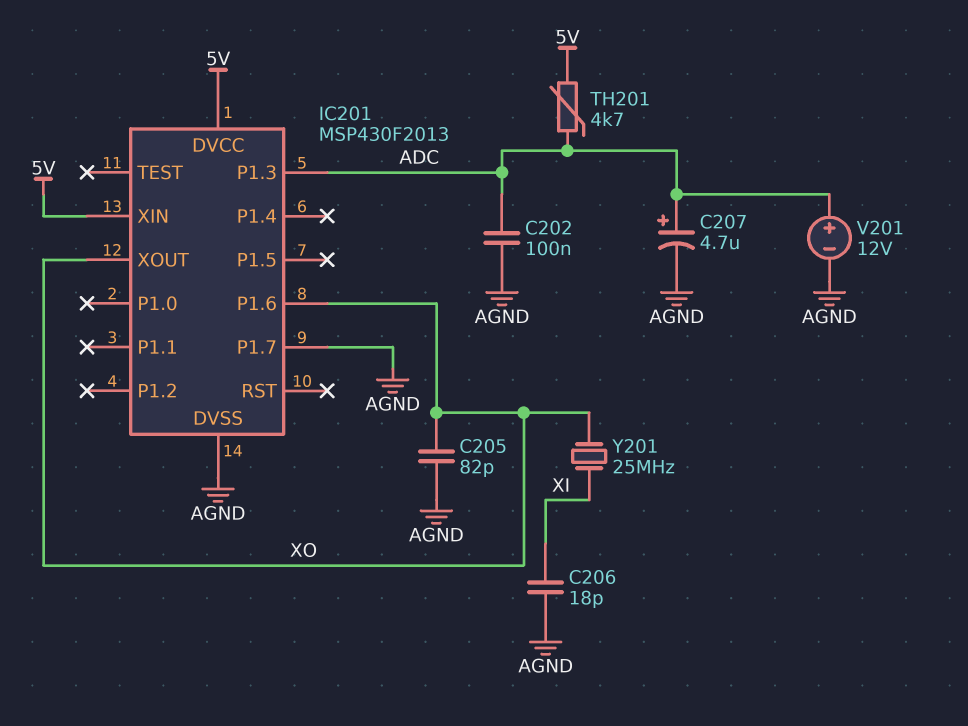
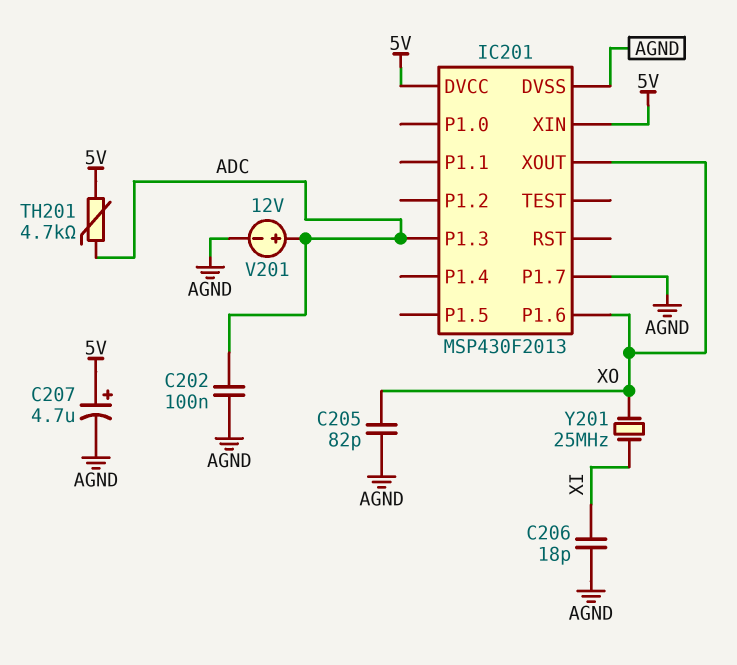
C207: 4.7uF (plus ADC, minus AGND) -> 4.7uF (plus 5V, minus AGND)

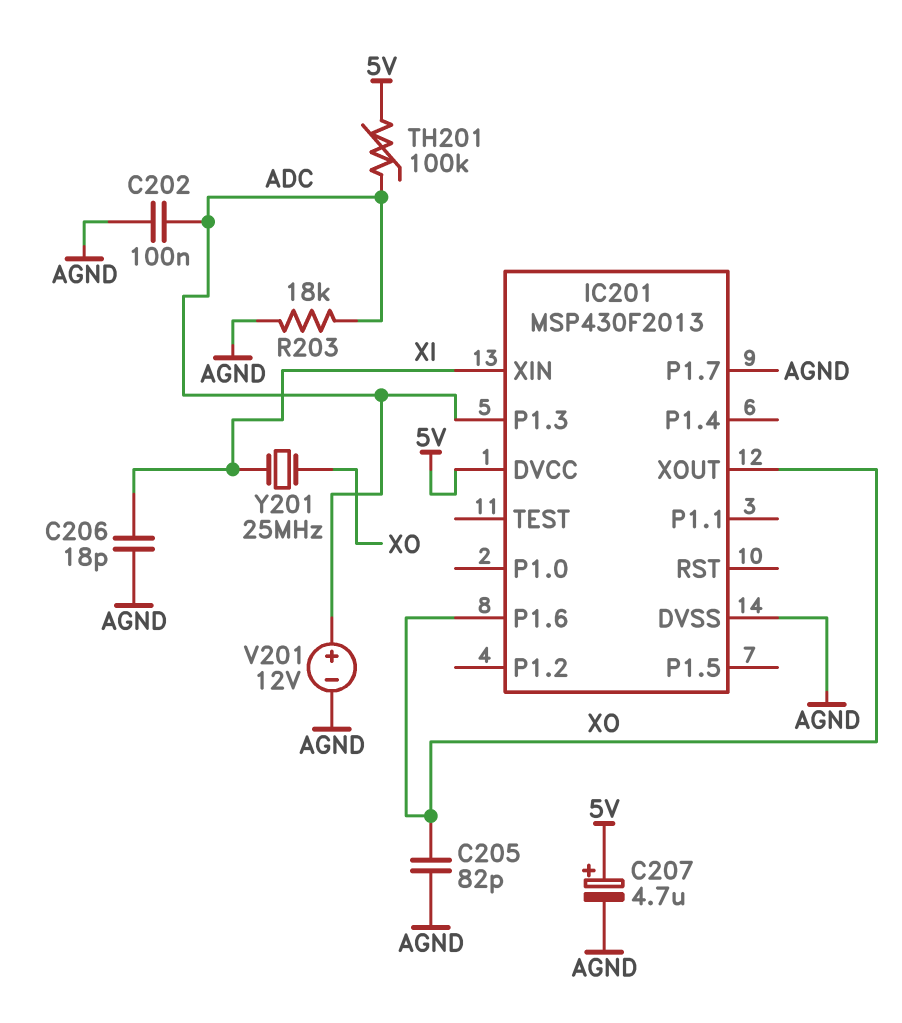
IC201 pin XIN: 5V -> XI
R203: none -> 18k (ADC, AGND)
TH201: 4.7k (5V, ADC) -> 100k (5V, ADC)

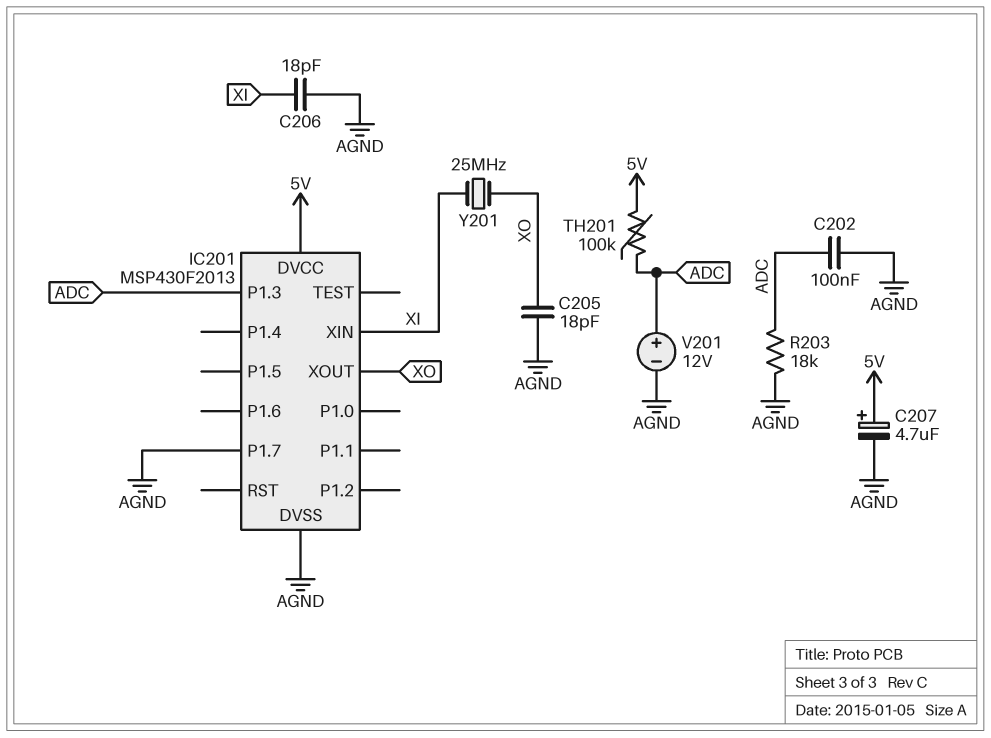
C205: 82pF (AGND, XO) -> 18pF (AGND, XO)
IC201 pin P1.6: XO -> none

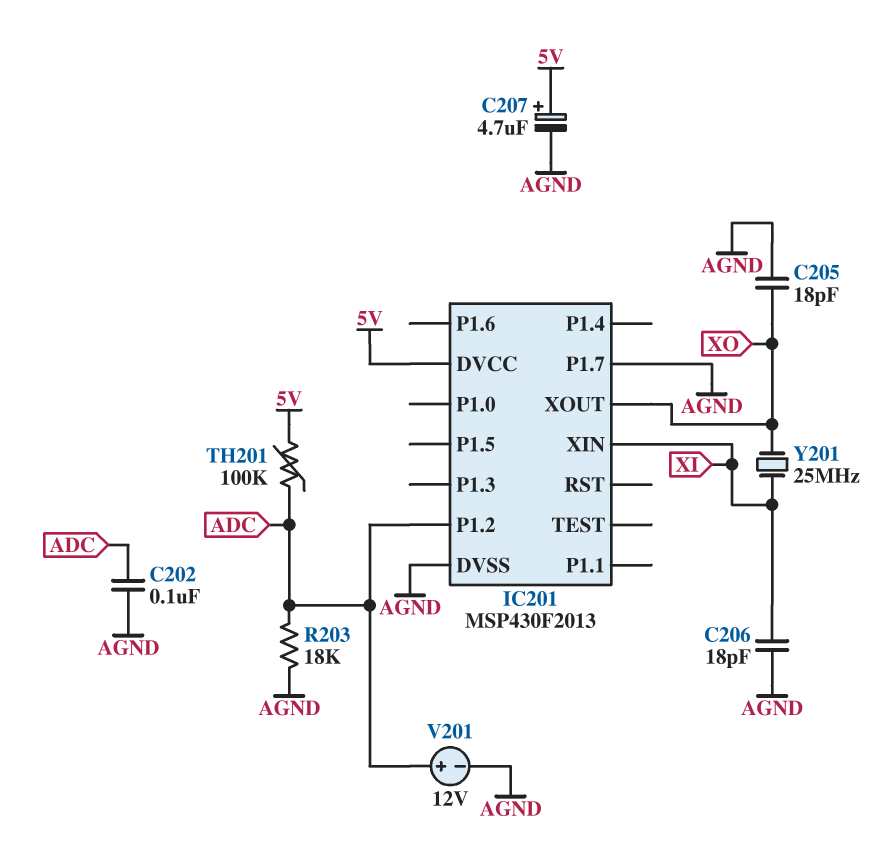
IC201 pin P1.2: none -> ADC
IC201 pin P1.3: ADC -> none

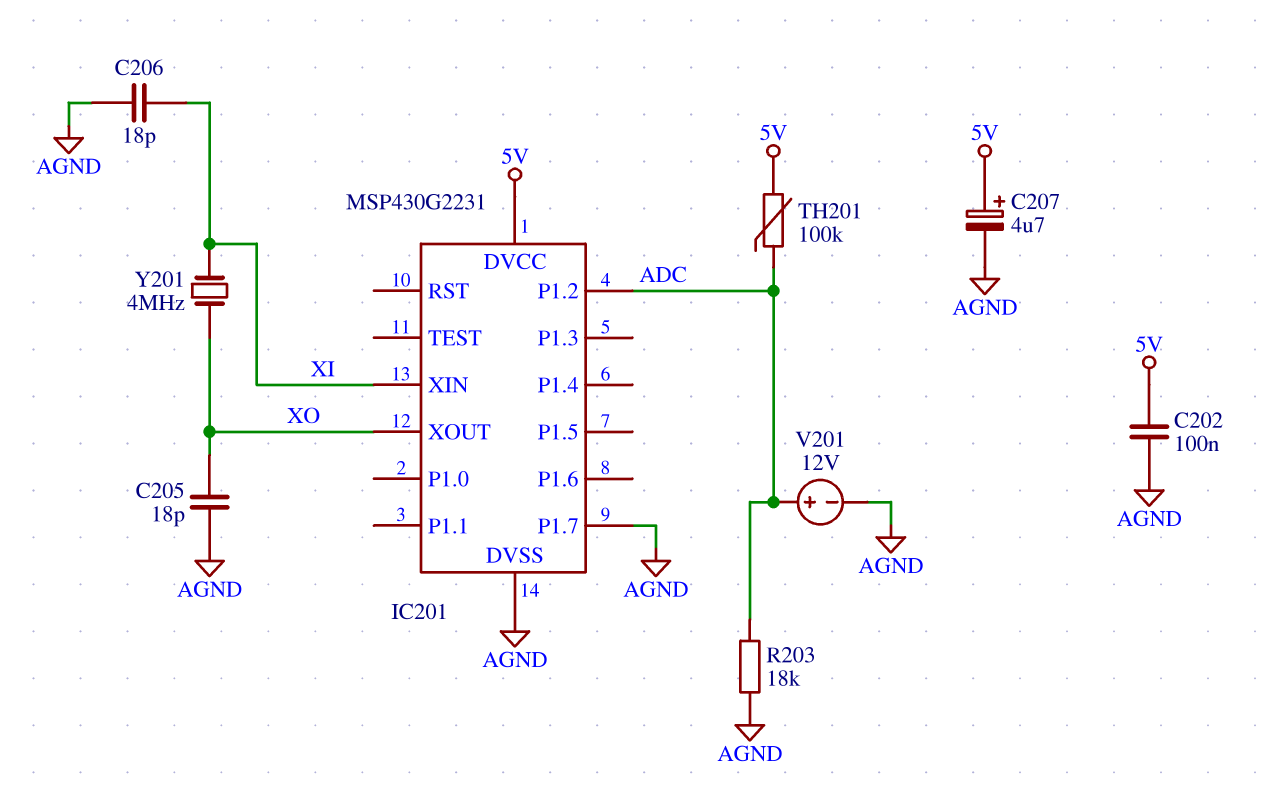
C202: 100nF (ADC, AGND) -> 100nF (5V, AGND)
IC201: MSP430F2013 -> MSP430G2231
Y201: 25MHz (XI, XO) -> 4MHz (XI, XO)

